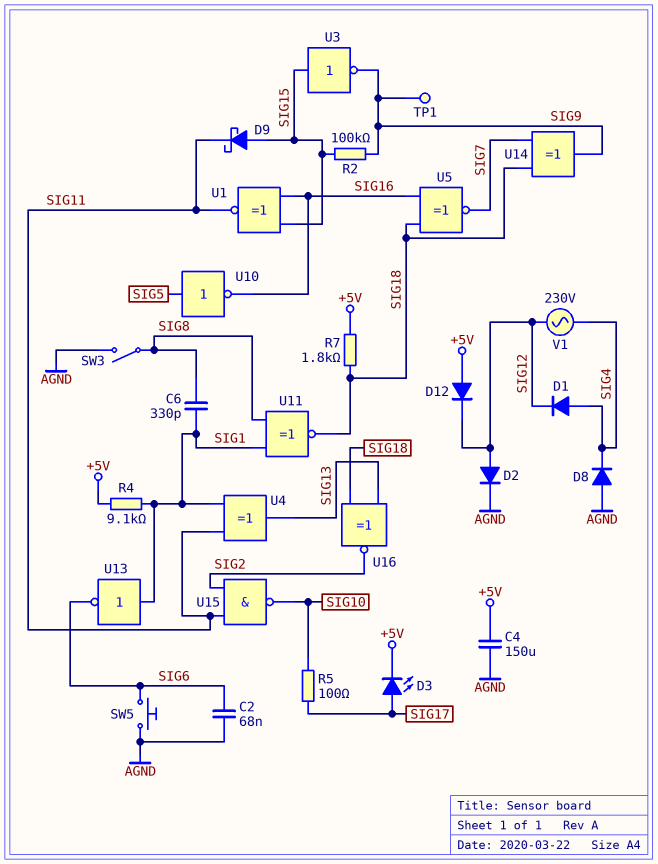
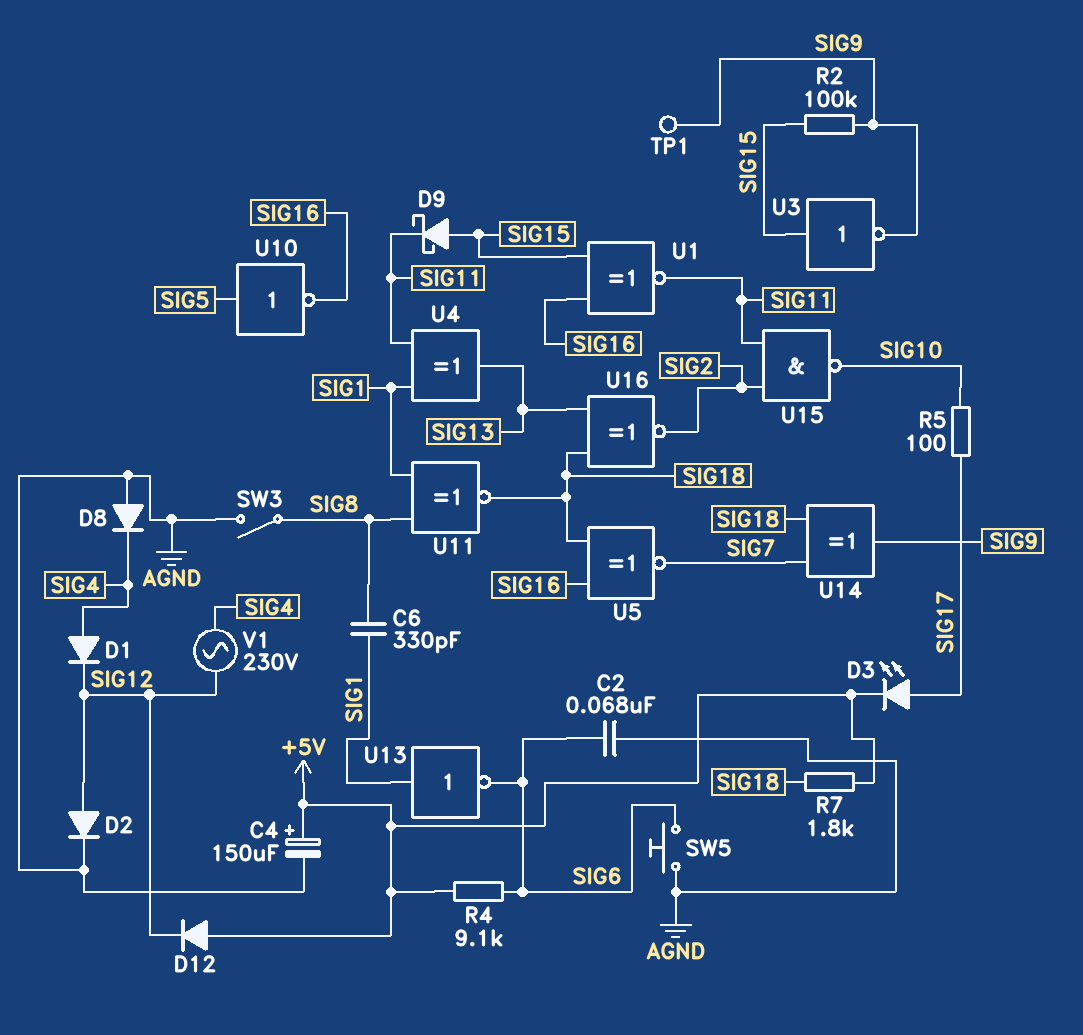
C4: 150uF (+5V, AGND) -> 150uF (plus +5V, minus AGND)
R4: 9.1k (+5V, SIG1) -> 9.1k (+5V, SIG6)

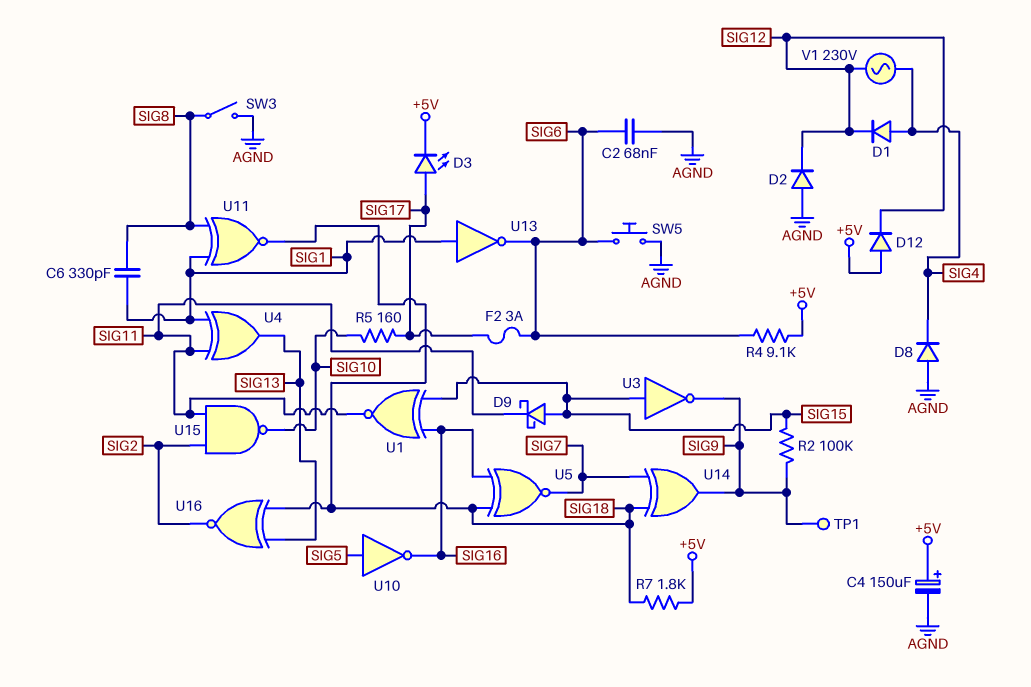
D2: diode (A SIG12, K AGND) -> diode (A AGND, K SIG12)
F2: none -> 3A (SIG6, SIG17)
R5: 100 (SIG10, SIG17) -> 160 (SIG10, SIG17)

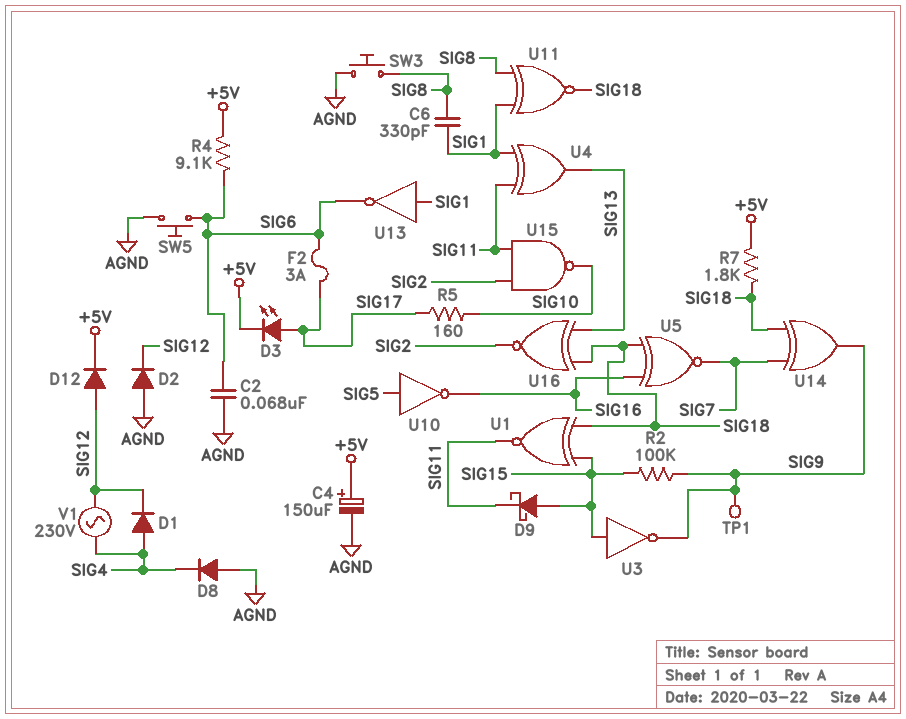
D12: diode (A +5V, K SIG12) -> diode (A SIG12, K +5V)
SW3: switch (AGND, SIG8) -> button (AGND, SIG8)
U1: XNOR (in SIG15, in SIG16, out SIG11) -> XNOR (in SIG15, in SIG18, out SIG11)

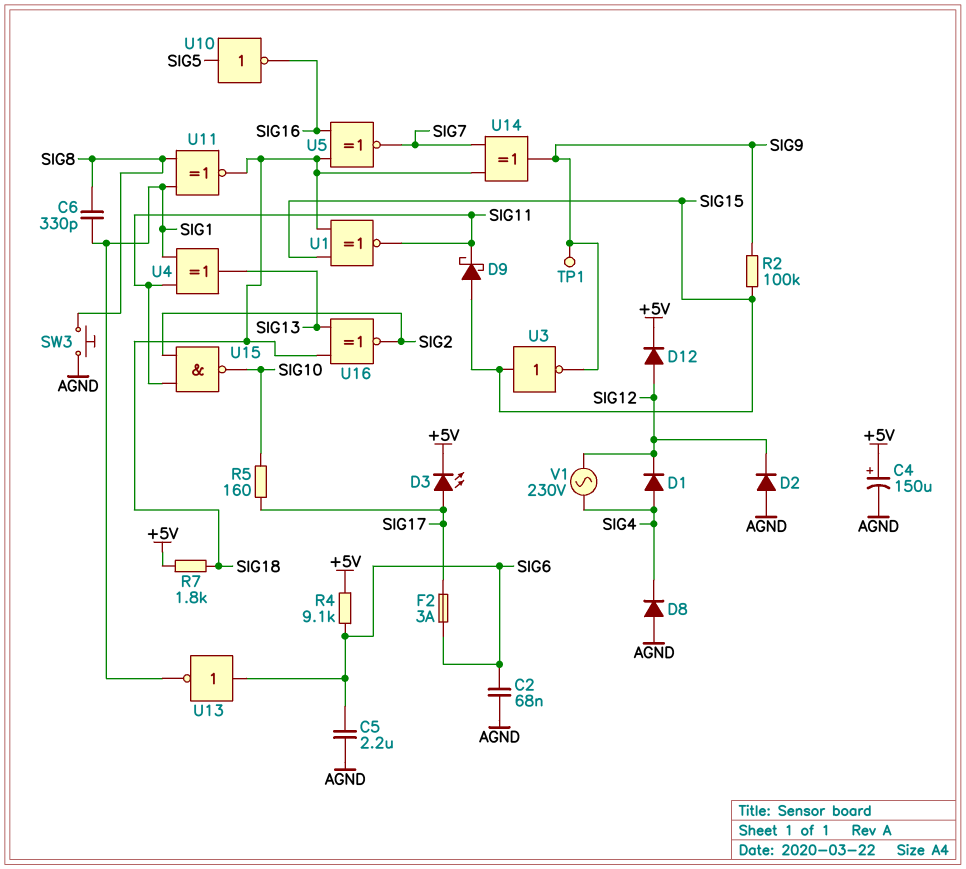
C5: none -> 2.2uF (AGND, SIG6)
SW5: button (AGND, SIG6) -> none
U13: NOT (in SIG1, out SIG6) -> NOT (in SIG6, out SIG1)

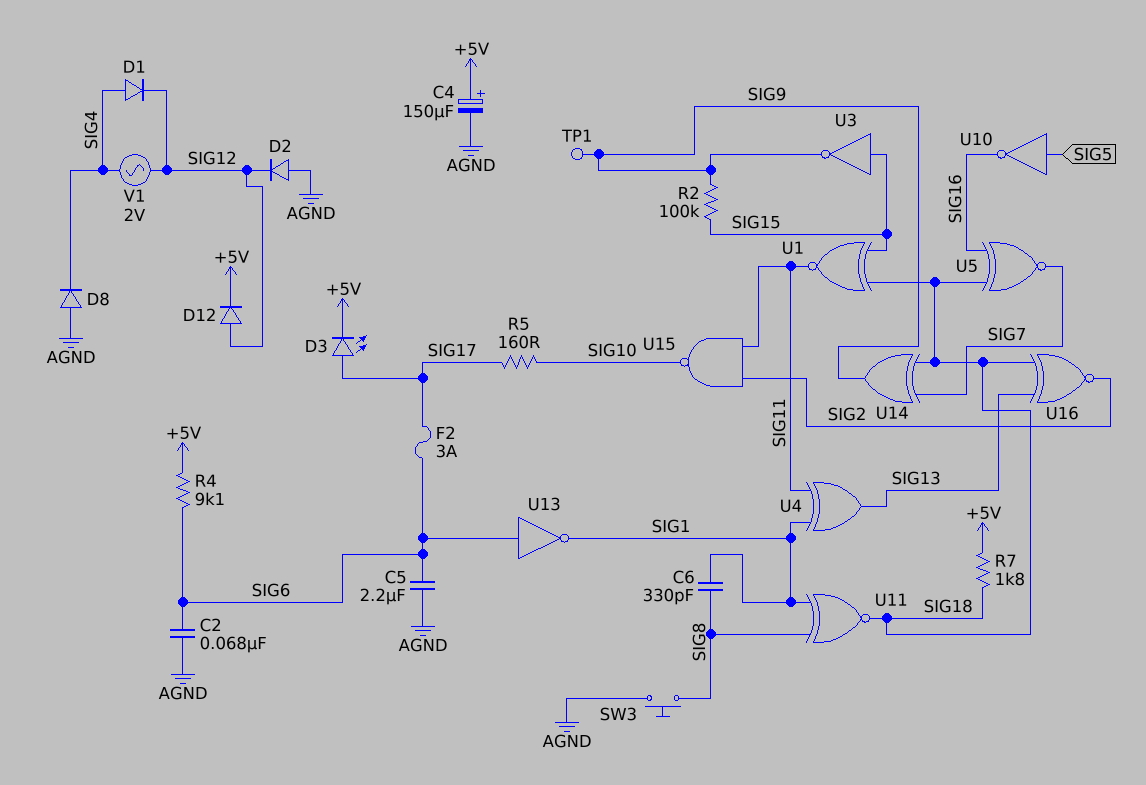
D9: schottky (A SIG15, K SIG11) -> none
V1: AC 230V (SIG4, SIG12) -> AC 2V (SIG4, SIG12)

